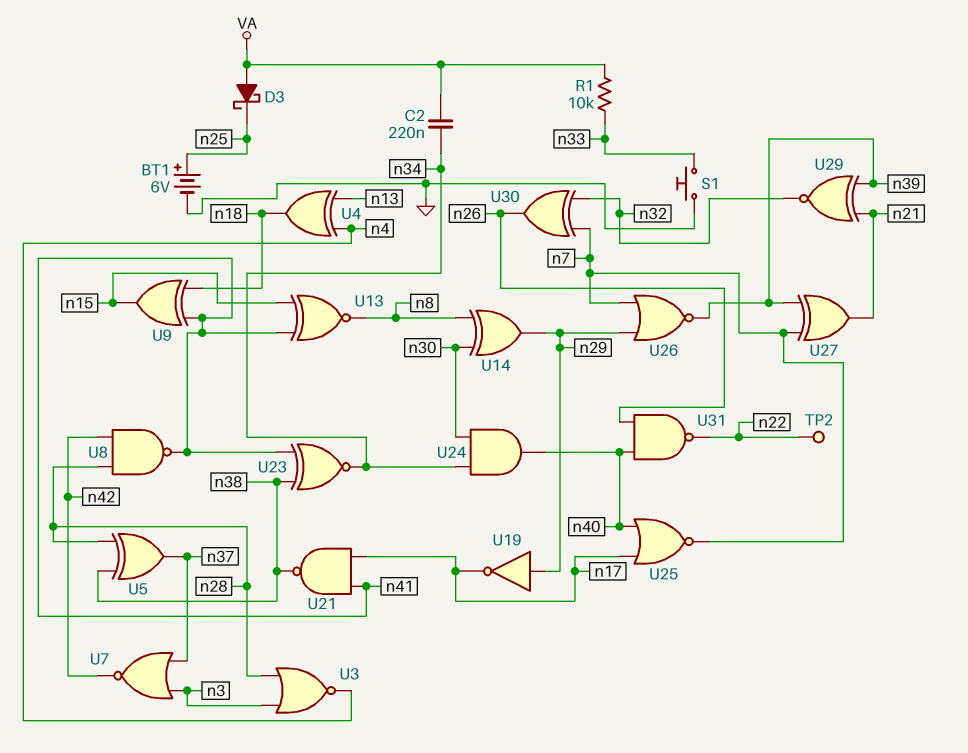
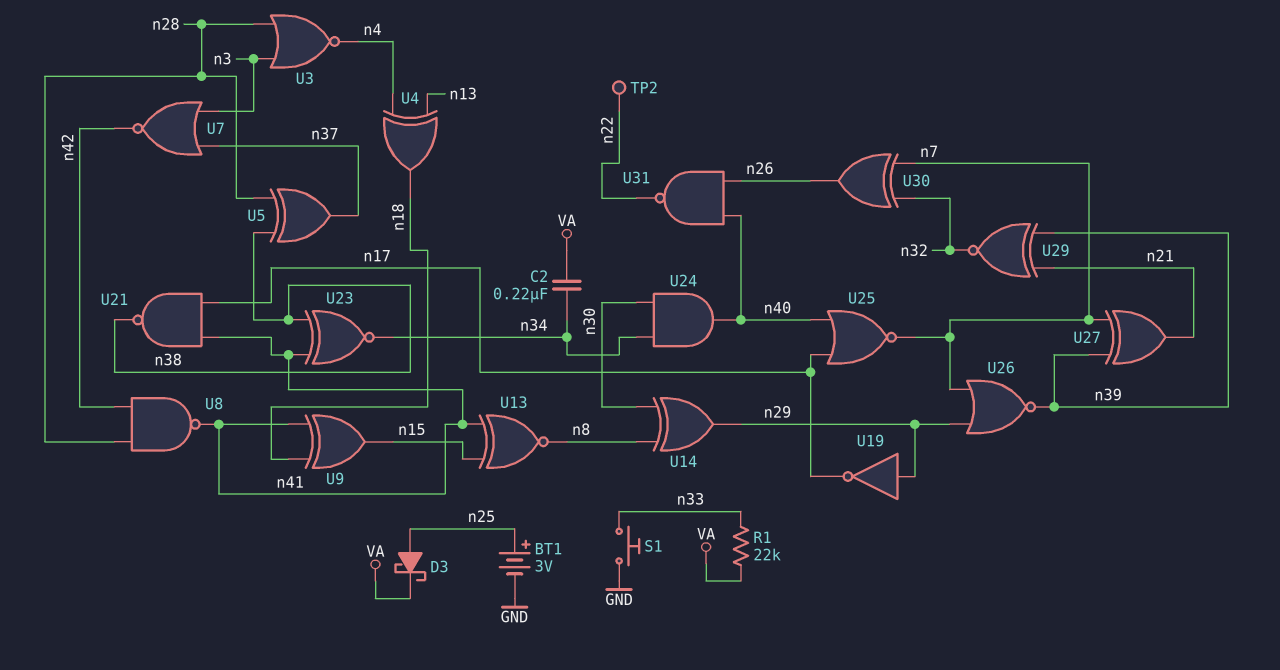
BT1: 6V (plus n25, minus GND) -> 3V (plus n25, minus GND)
D3: schottky (A VA, K n25) -> schottky (A n25, K VA)
R1: 10k (VA, n33) -> 22k (VA, n33)

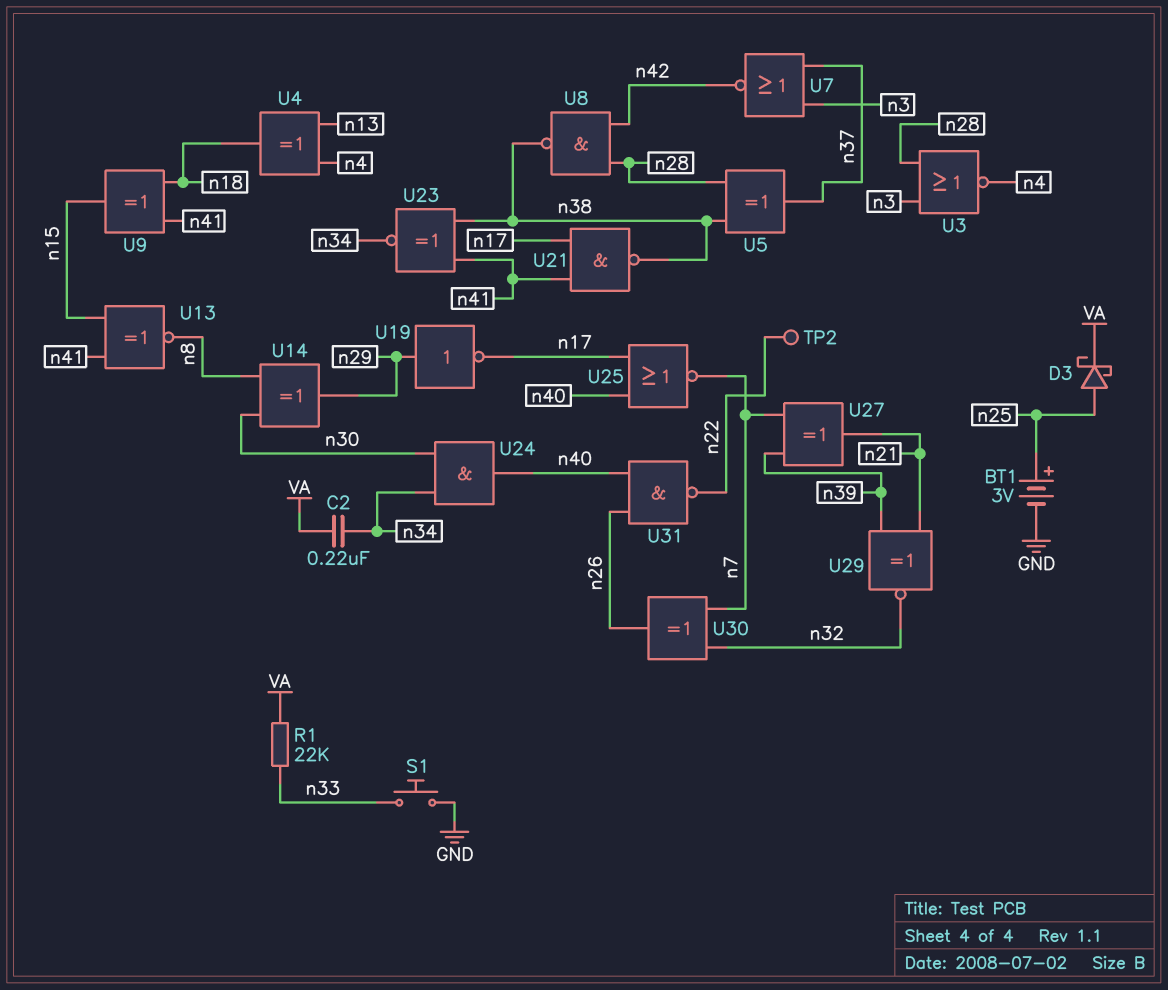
U8: NAND (in n28, in n42, out n41) -> NAND (in n28, in n42, out n38)
U26: NOR (in n7, in n29, out n39) -> none

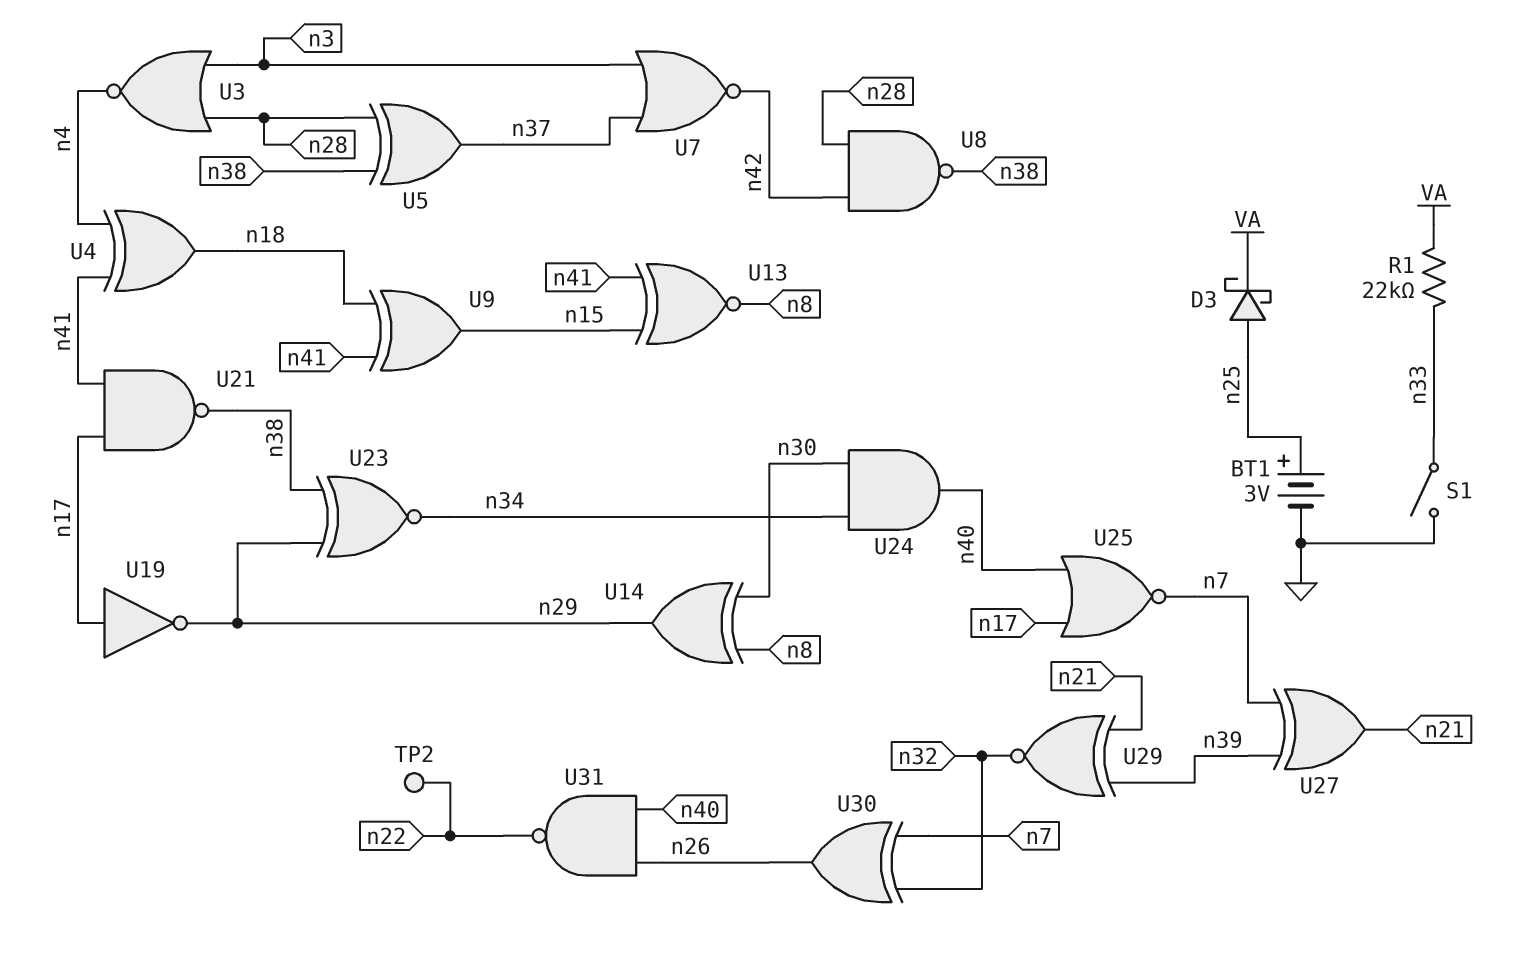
C2: 220nF (VA, n34) -> none
S1: button (GND, n33) -> switch (GND, n33)
U4: XOR (in n4, in n13, out n18) -> XOR (in n4, in n41, out n18)
U19: NOT (in n29, out n17) -> NOT (in n17, out n29)
U23: XNOR (in n38, in n41, out n34) -> XNOR (in n29, in n38, out n34)

